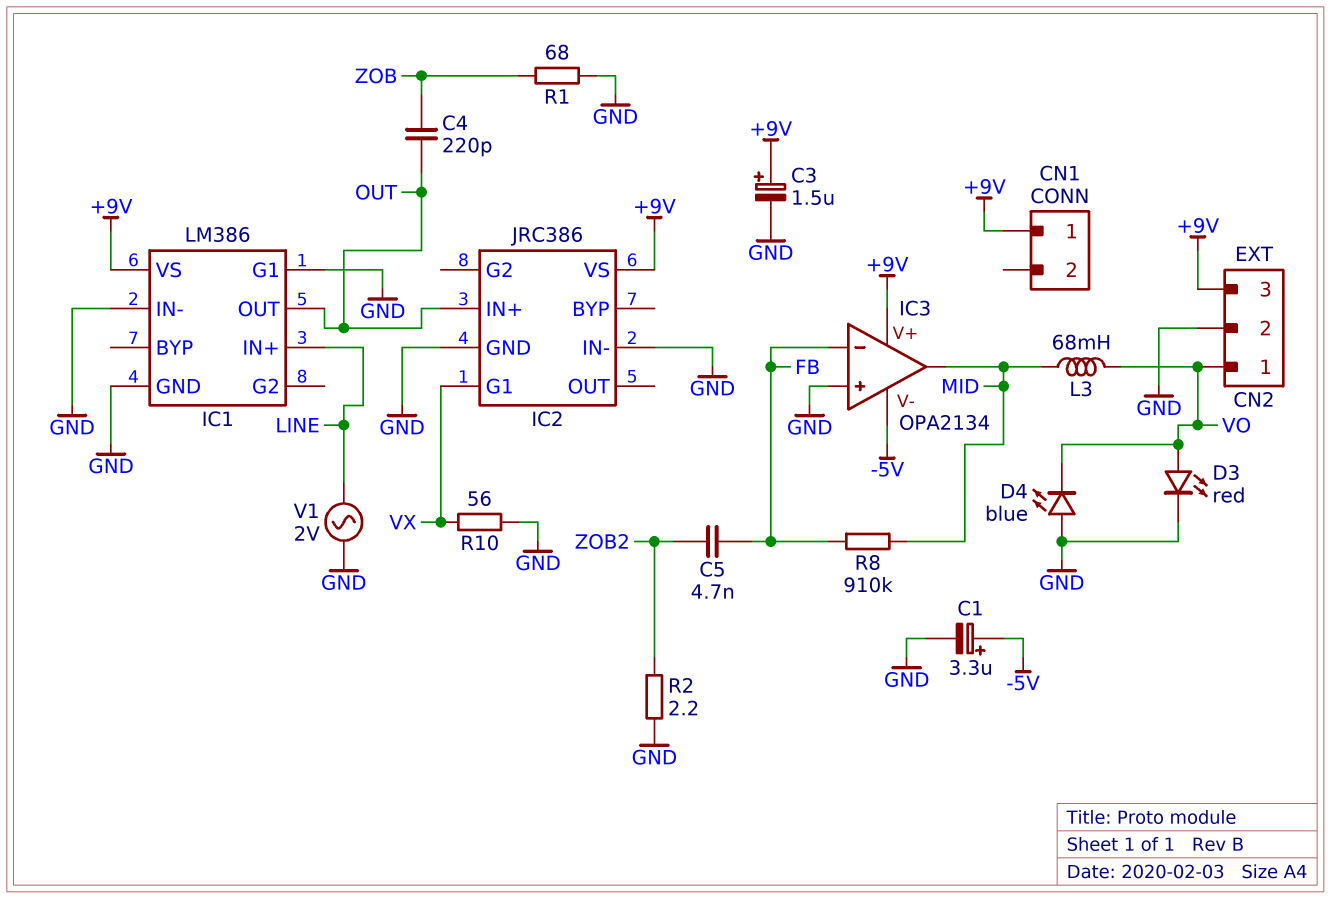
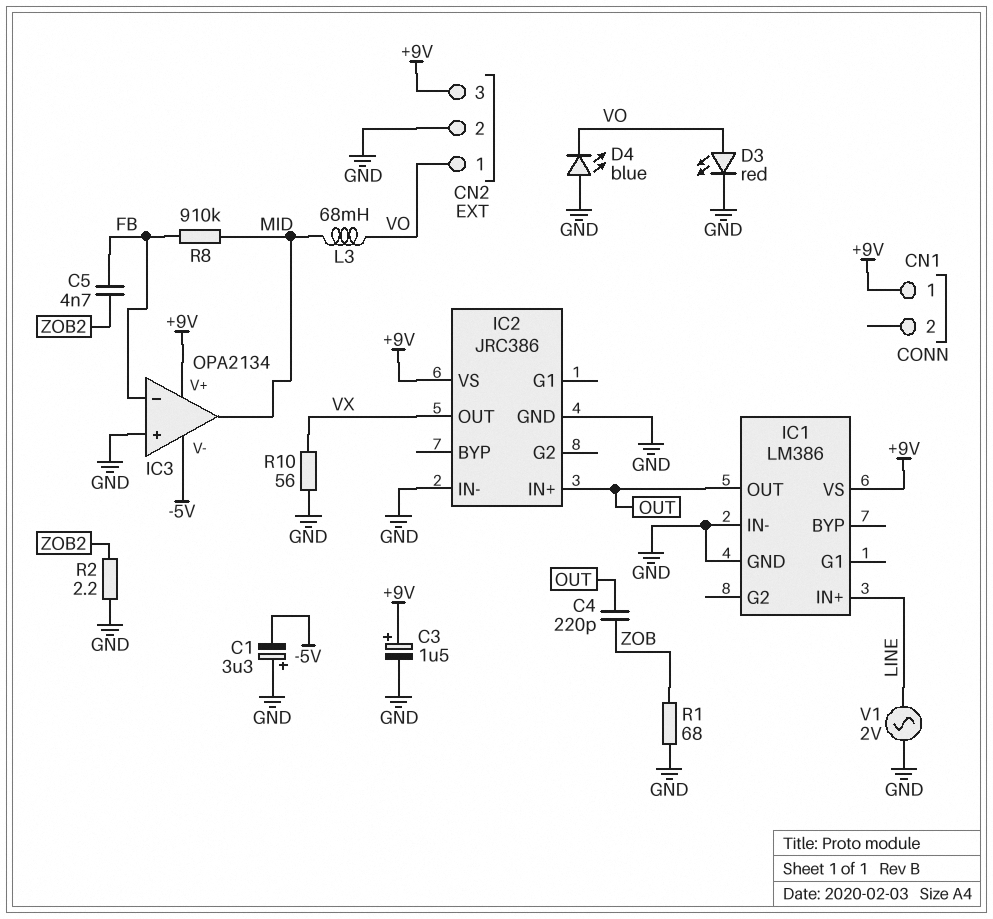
C1: 3.3uF (plus -5V, minus GND) -> 3.3uF (plus GND, minus -5V)
IC1 pin G1: GND -> none
IC2 pin G1: VX -> none
IC2 pin OUT: none -> VX

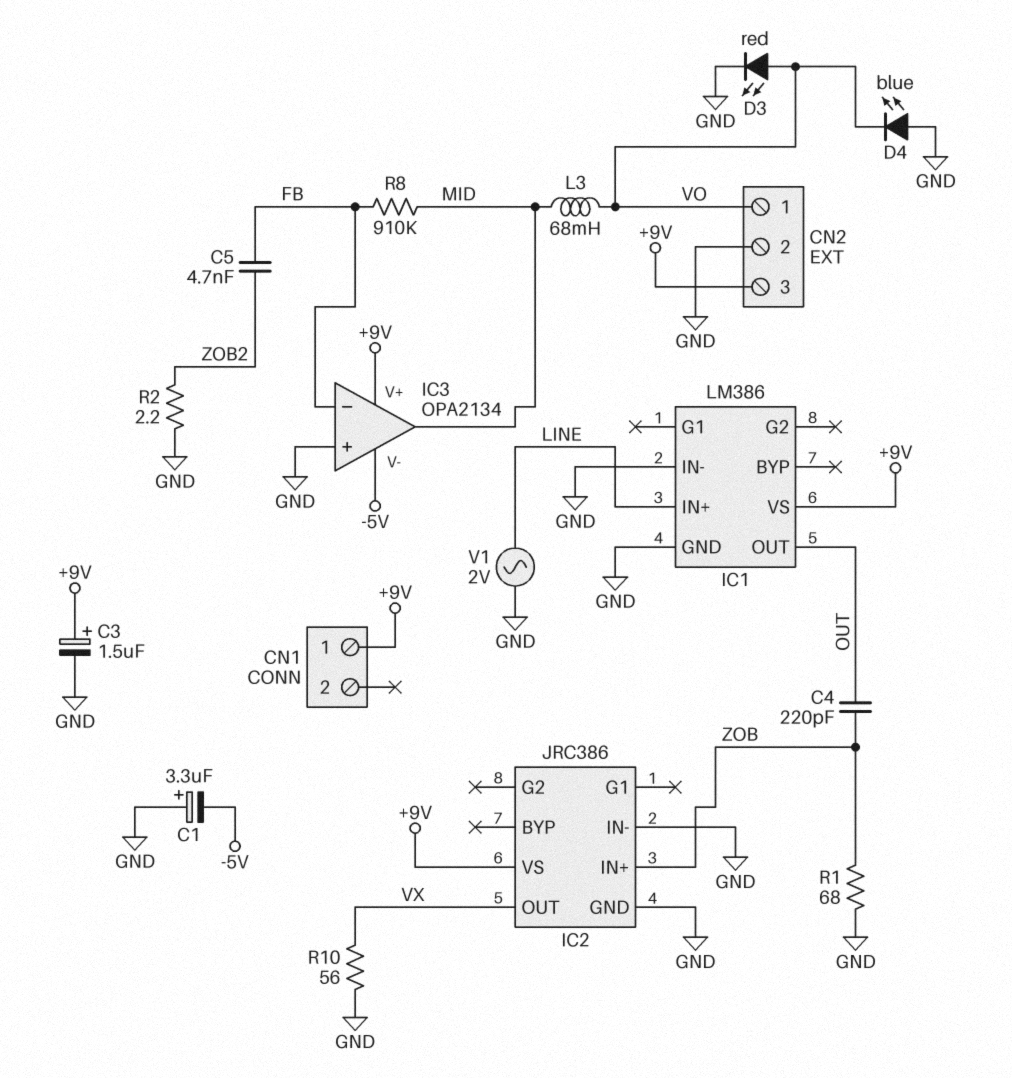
IC2 pin IN+: OUT -> ZOB

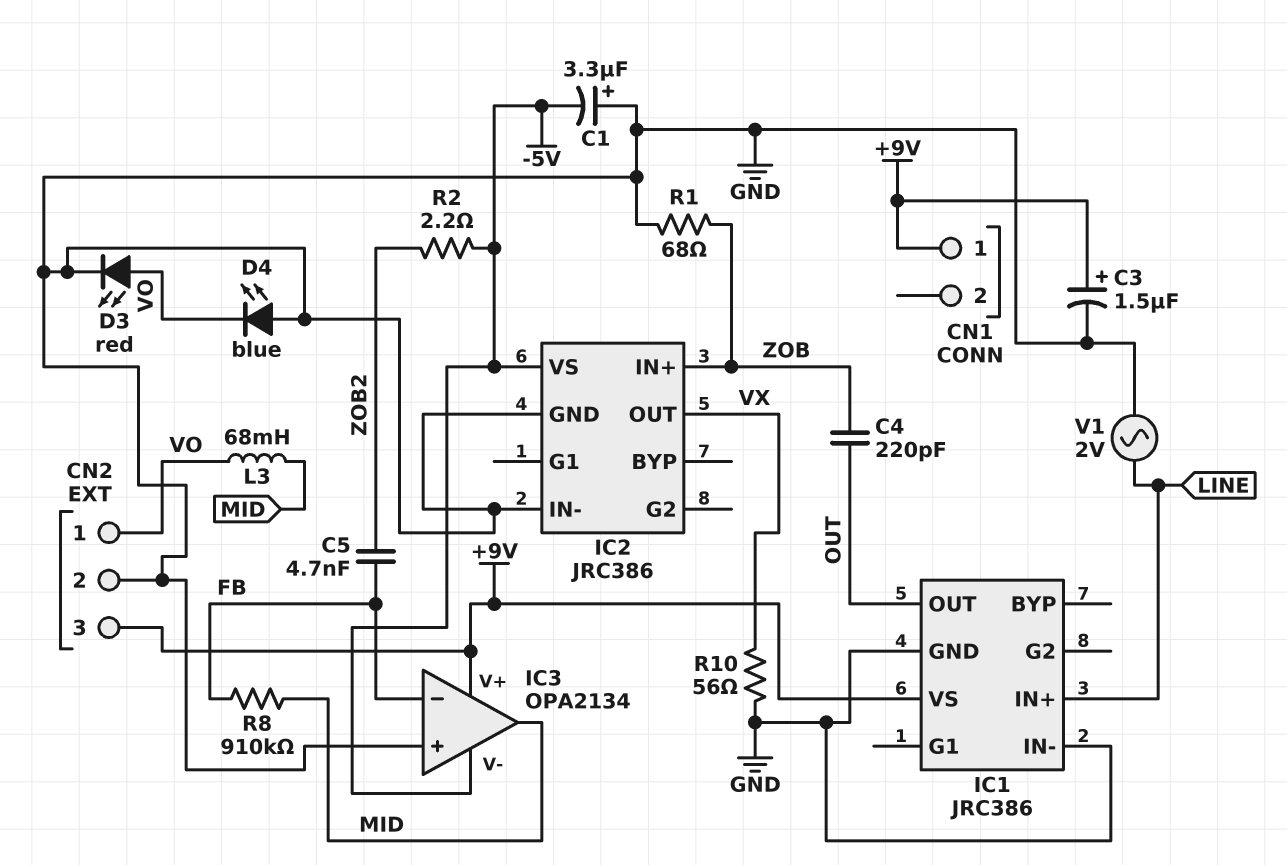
IC1: LM386 -> JRC386
IC2 pin VS: +9V -> -5V
R2: 2.2 (GND, ZOB2) -> 2.2 (-5V, ZOB2)

